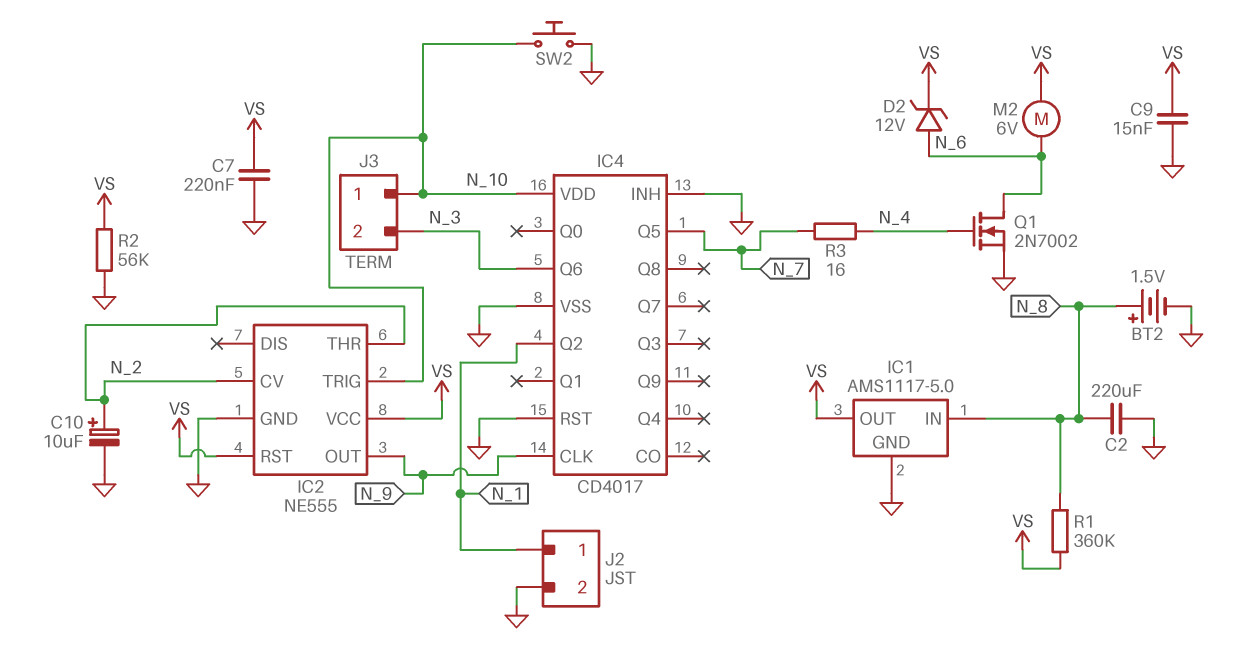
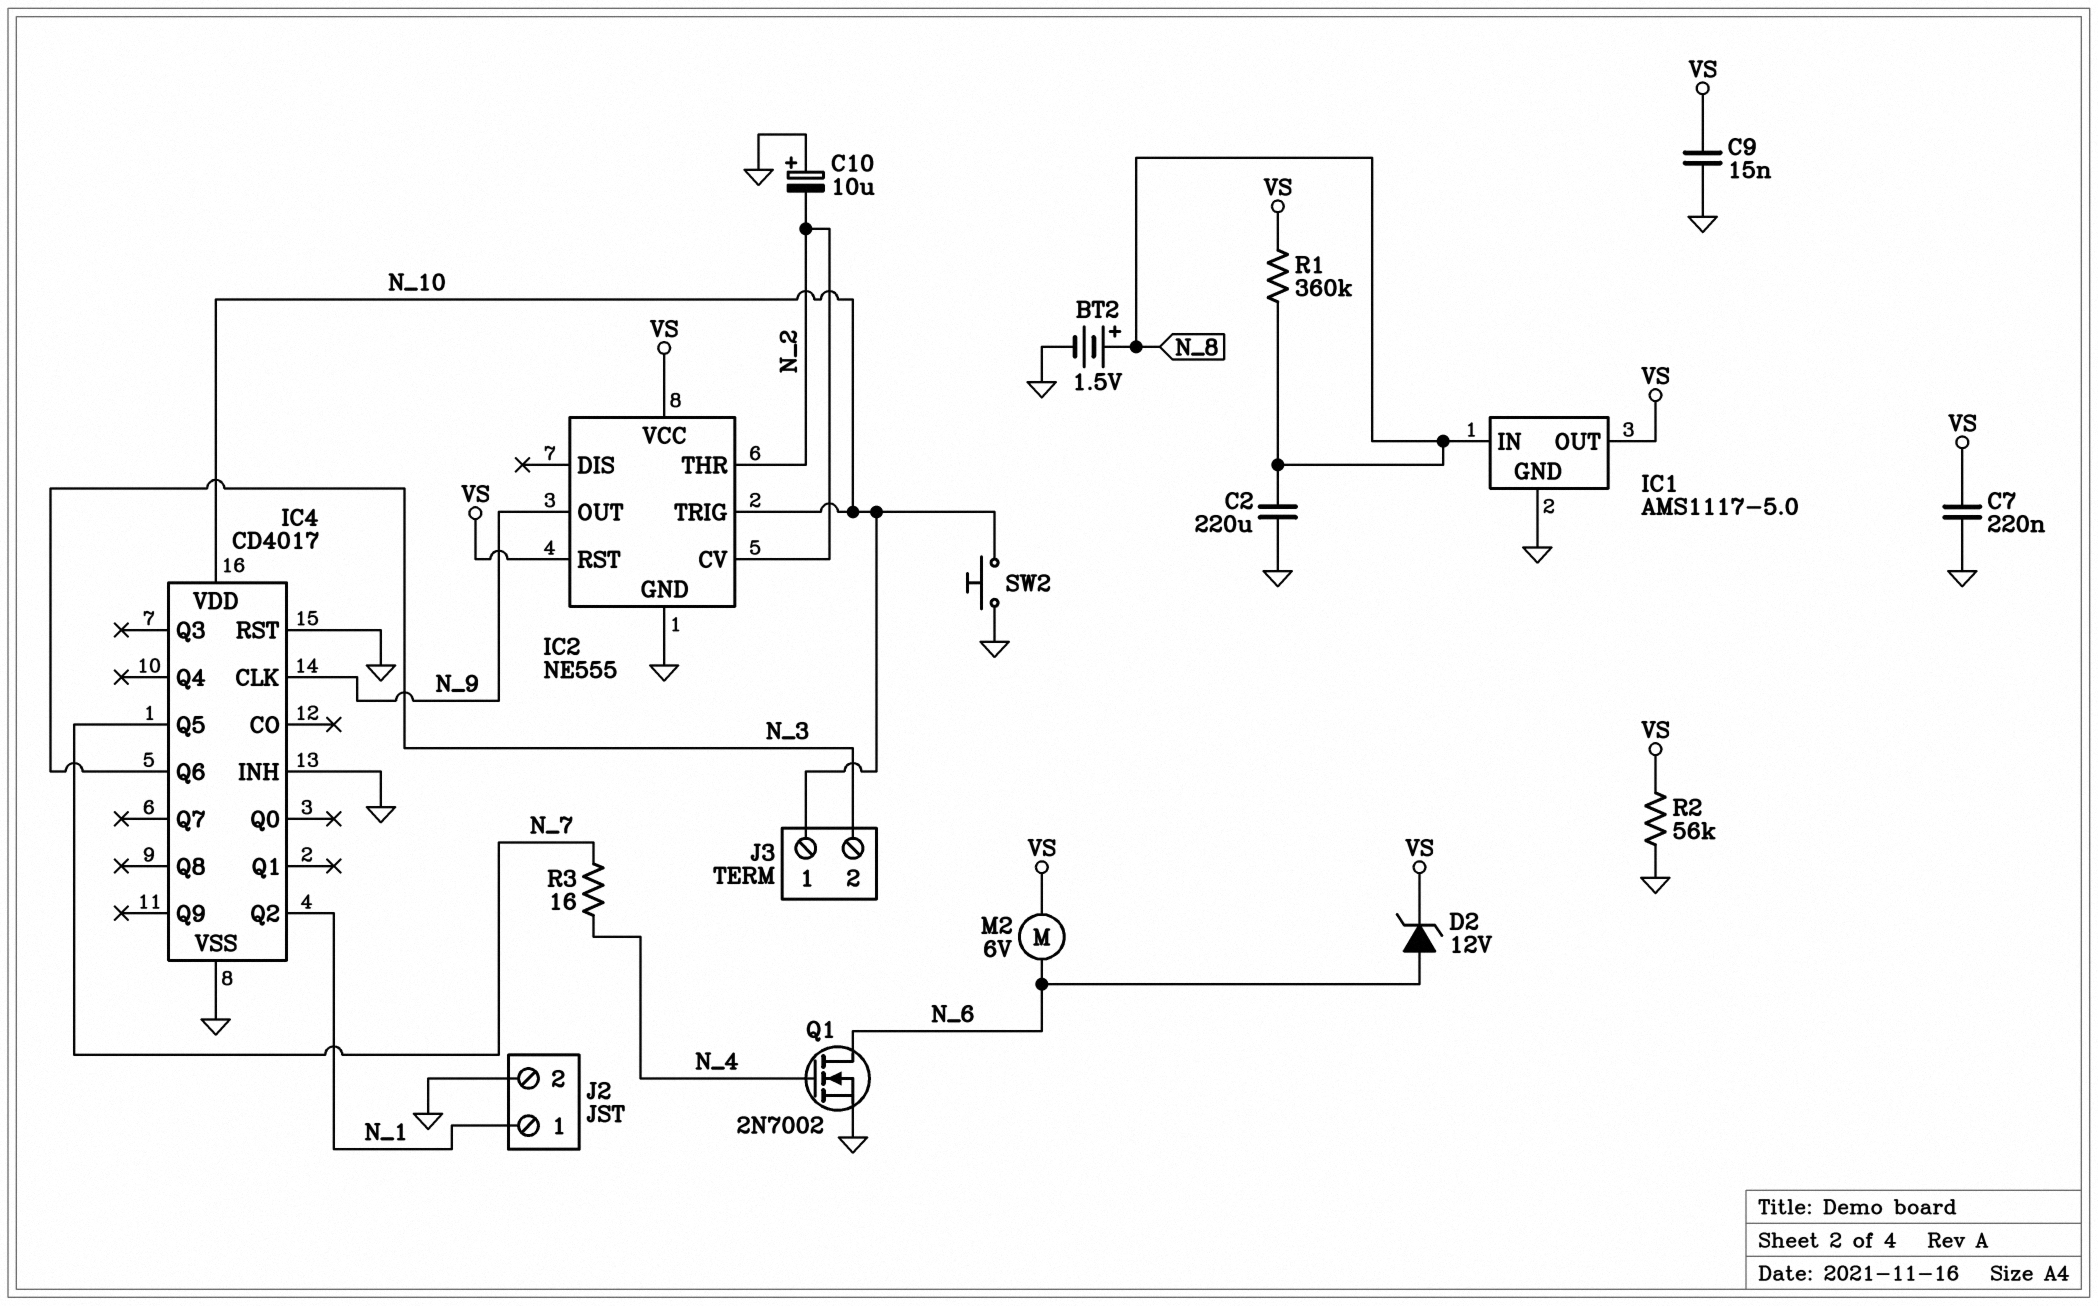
C10: 10uF (plus N_2, minus GND) -> 10uF (plus GND, minus N_2)

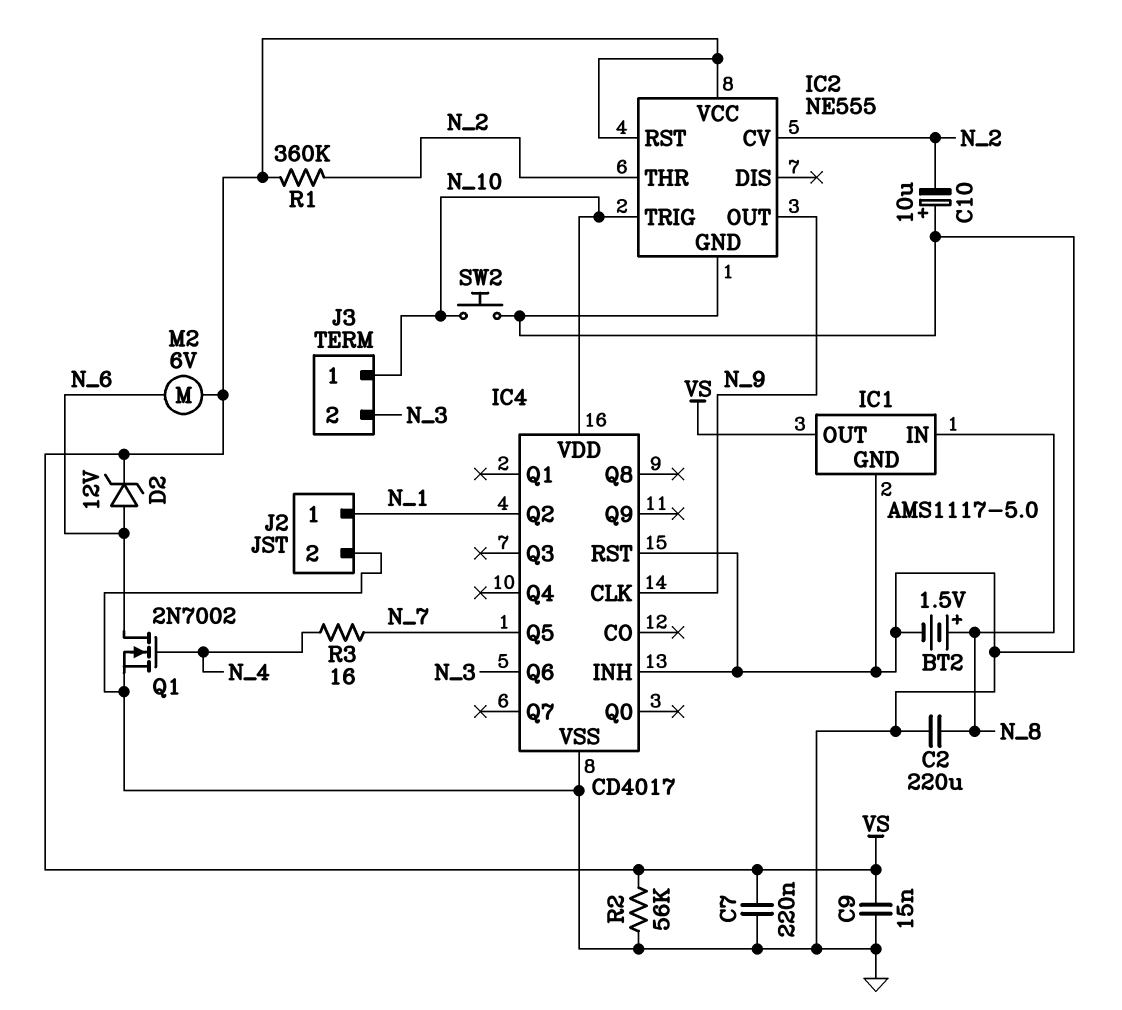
R1: 360k (N_8, VS) -> 360k (N_2, VS)

